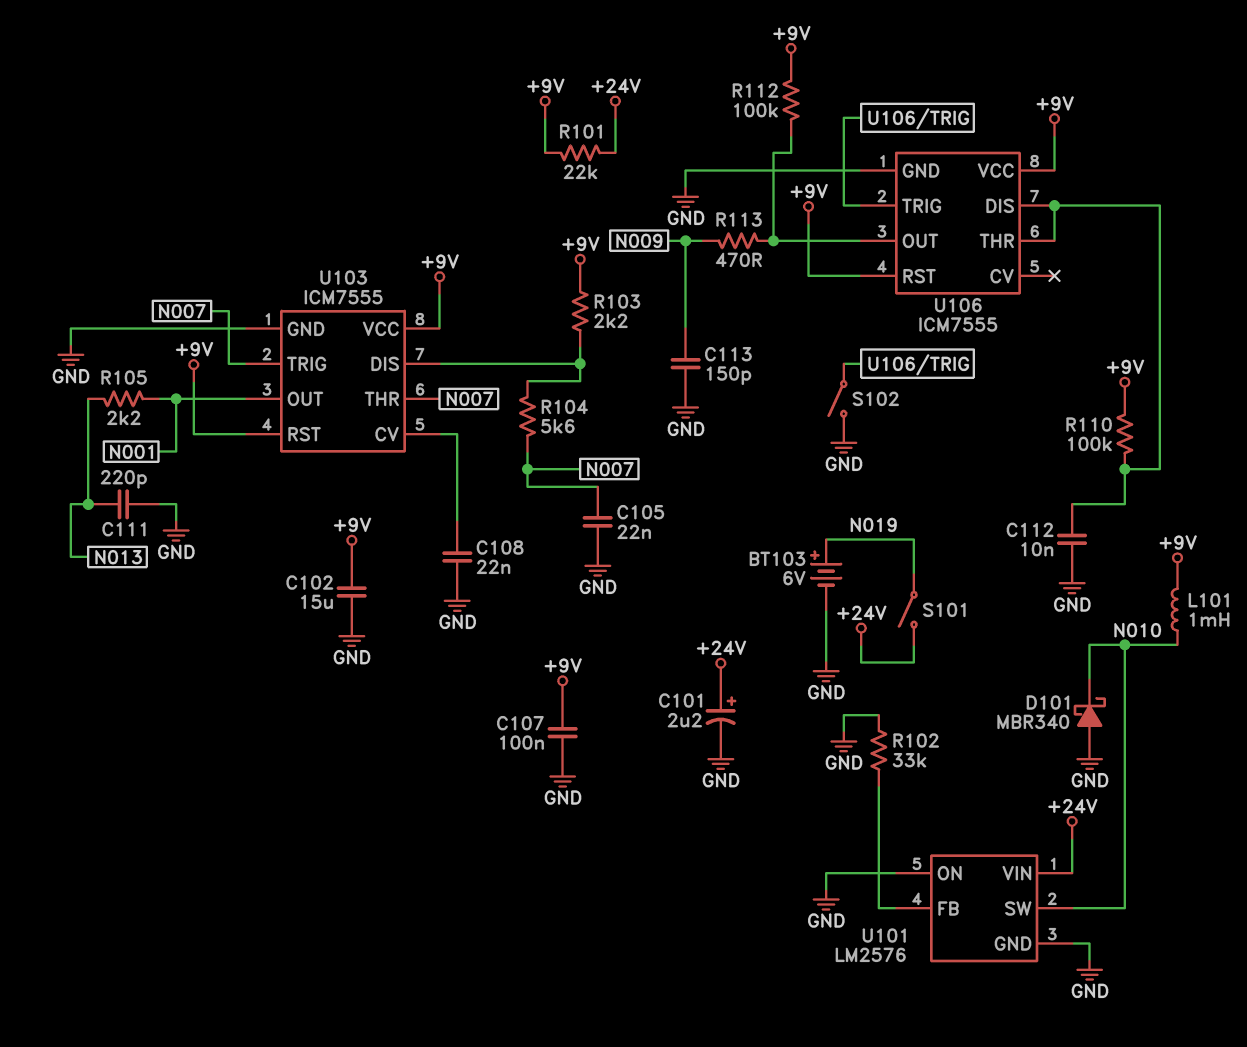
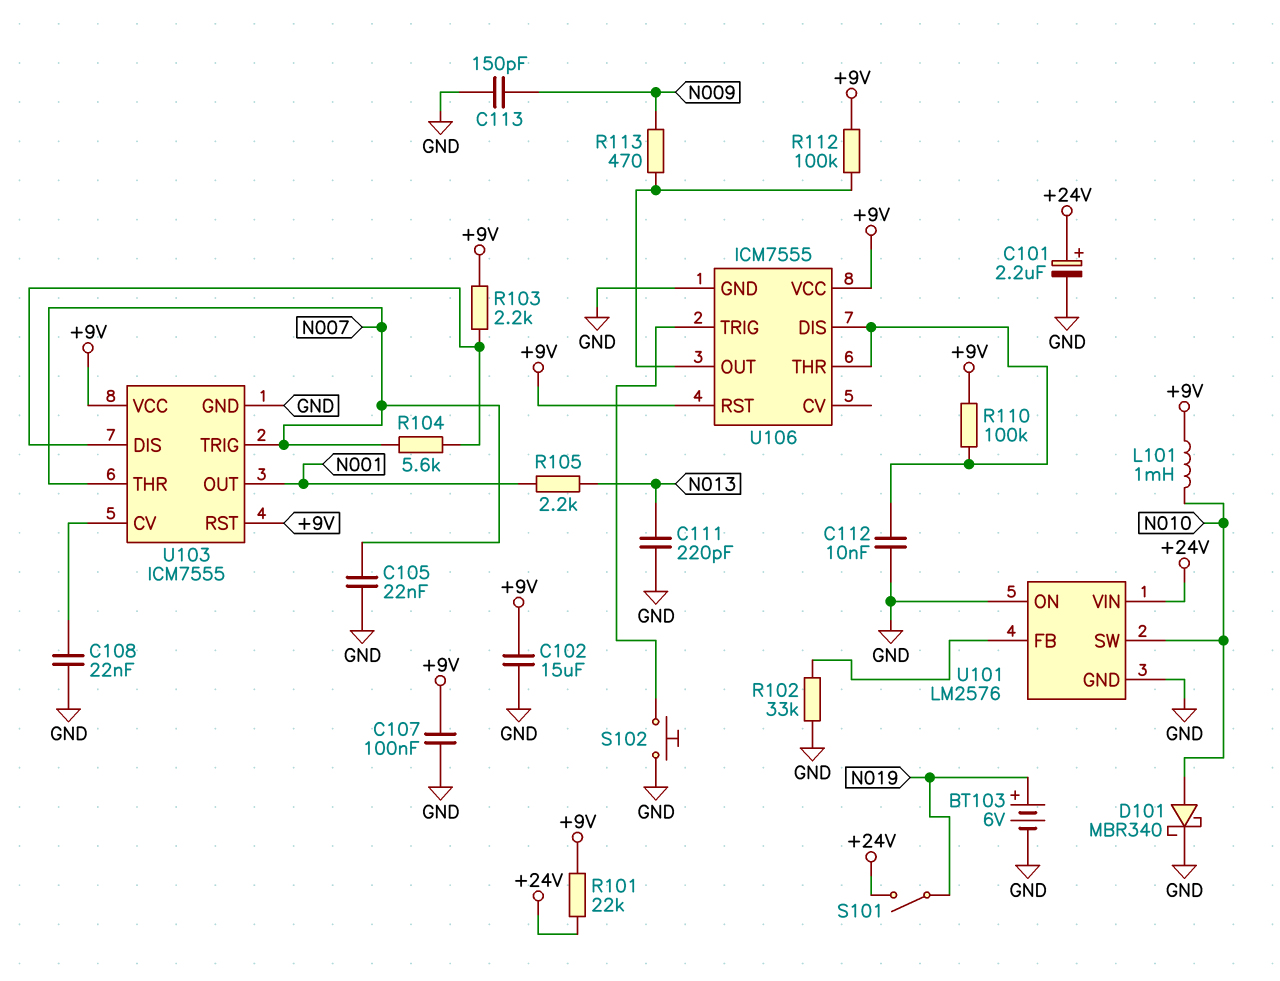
D101: schottky MBR340 (A GND, K N010) -> schottky MBR340 (A N010, K GND)
S102: switch (GND, U106/TRIG) -> button (GND, U106/TRIG)

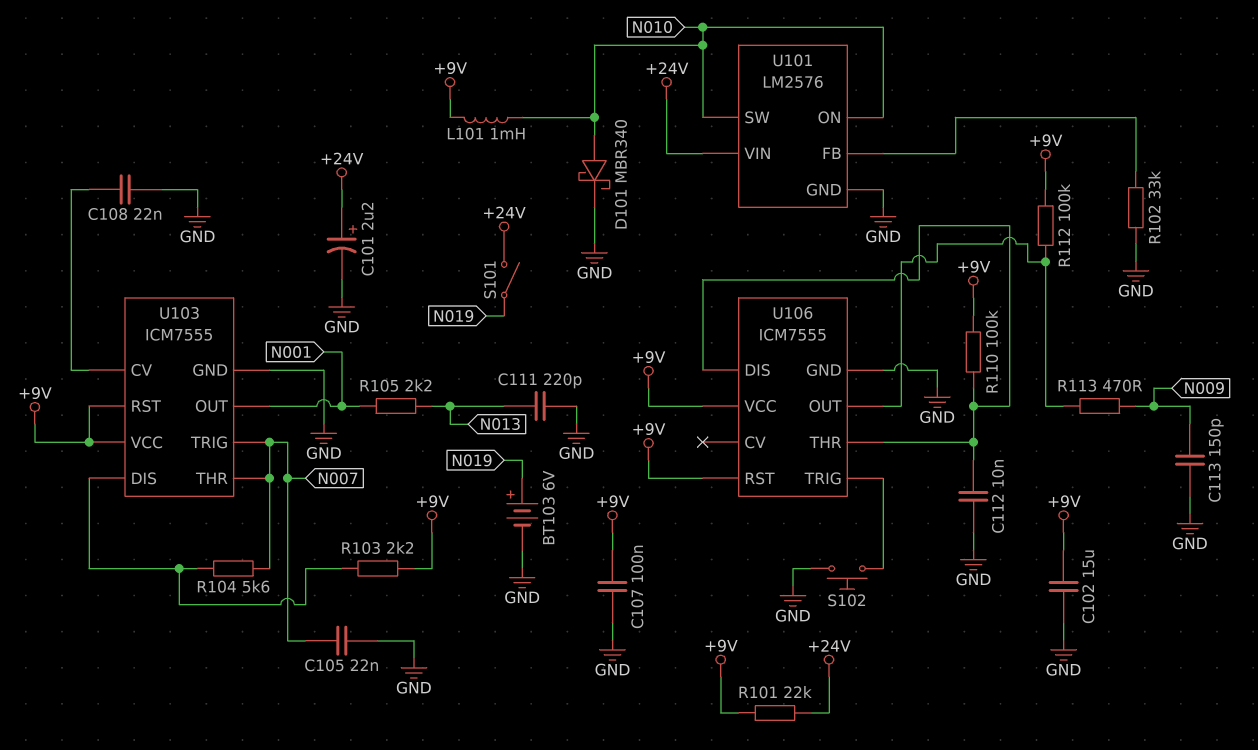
U101 pin ON: GND -> N010

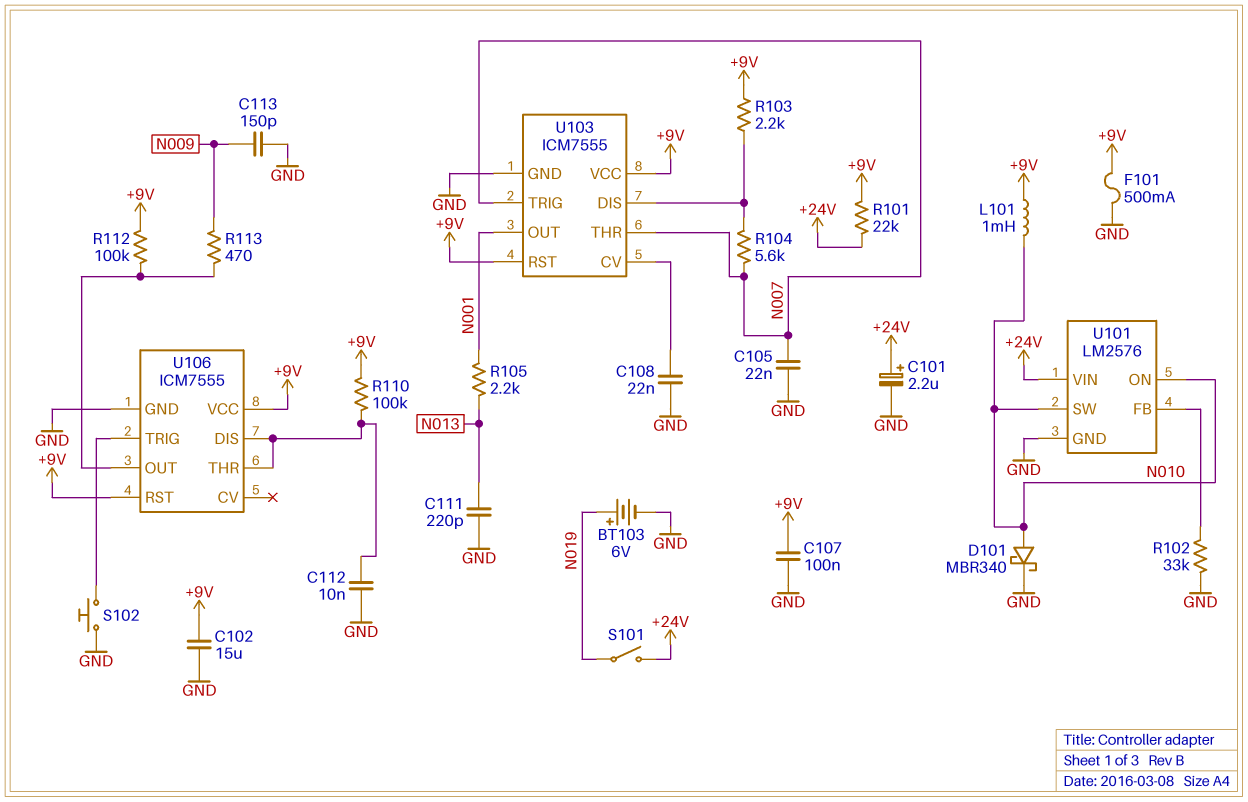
F101: none -> 500mA (+9V, GND)

